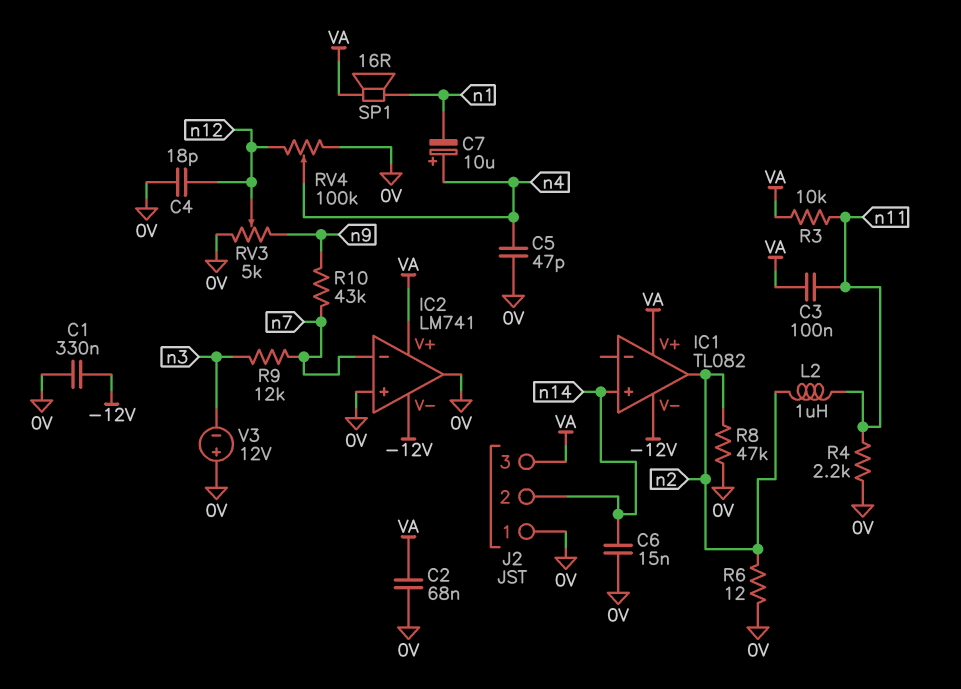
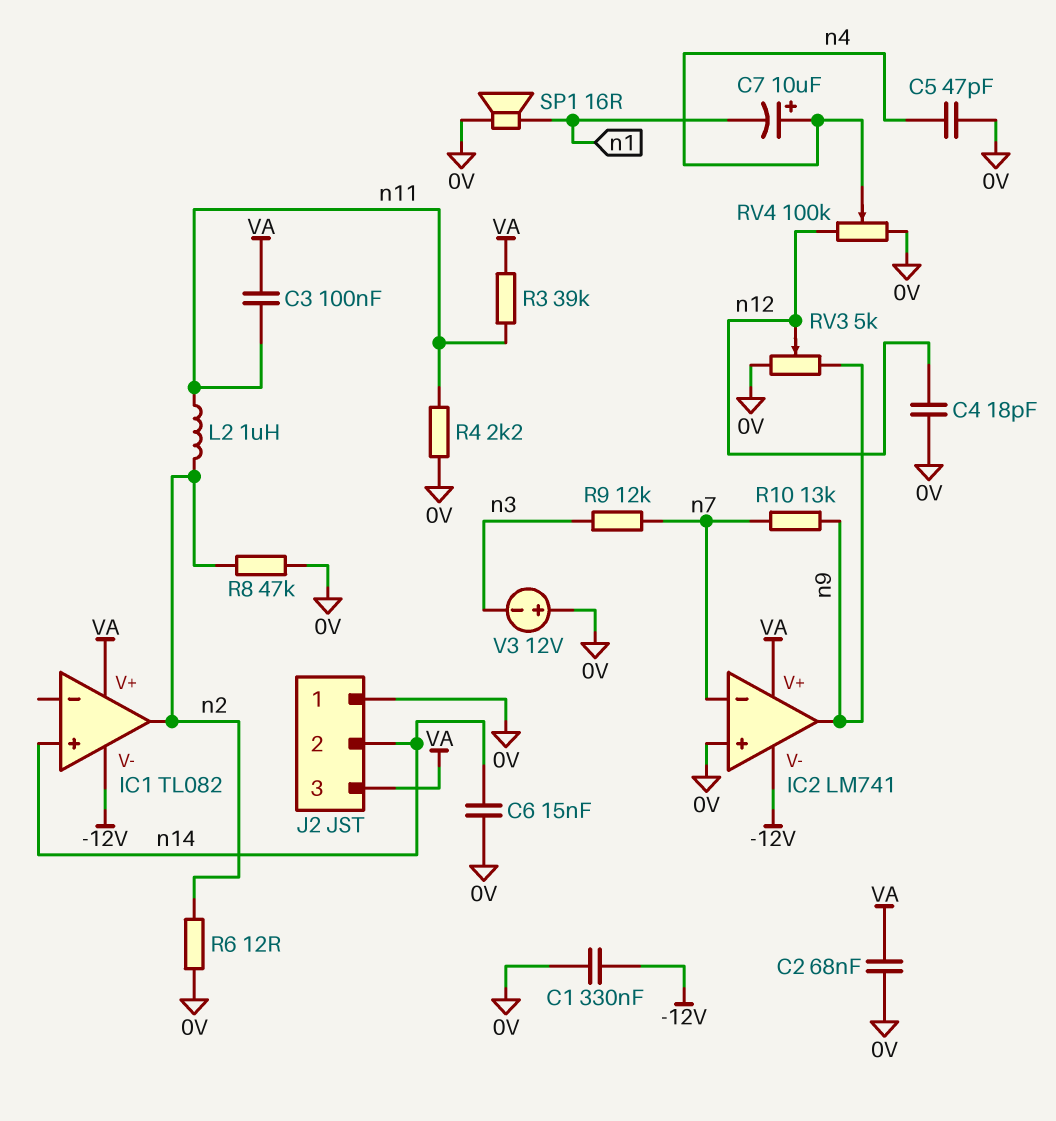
IC2 pin out: 0V -> n9
R3: 10k (VA, n11) -> 39k (VA, n11)
R10: 43k (n7, n9) -> 13k (n7, n9)
SP1: speaker 16R (VA, n1) -> speaker 16R (0V, n1)

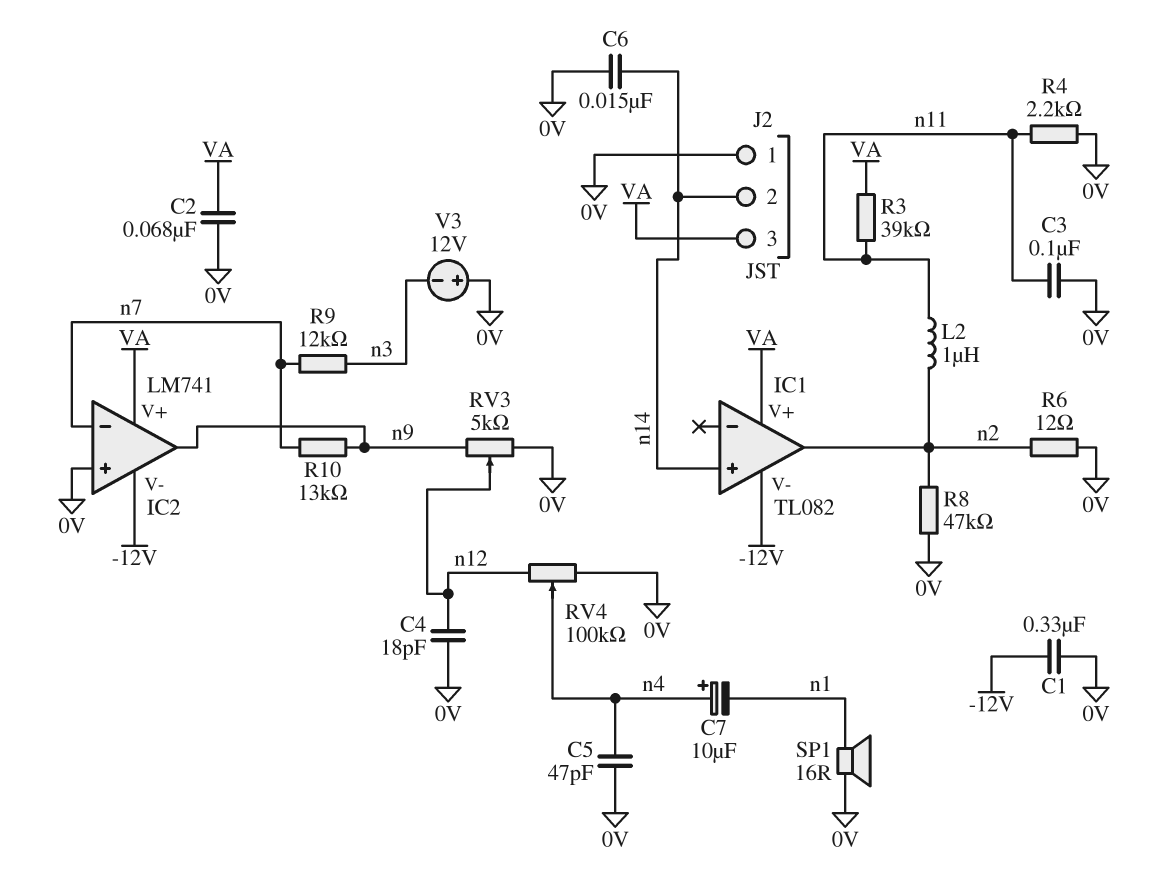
C3: 100nF (VA, n11) -> 100nF (0V, n11)

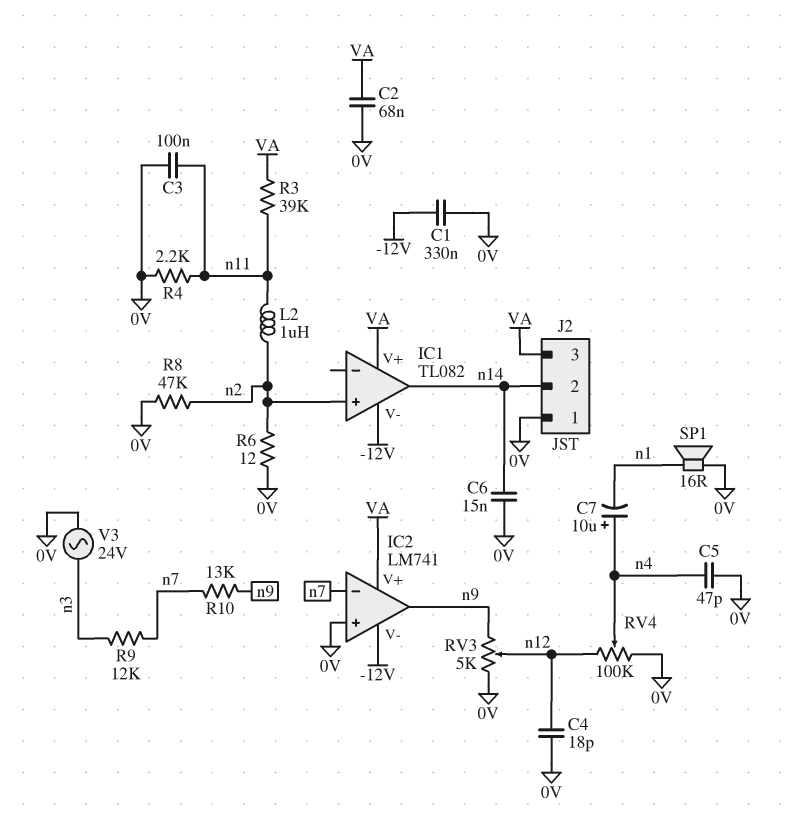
IC1 pin in+: n14 -> n2
IC1 pin out: n2 -> n14
V3: 12V (plus 0V, minus n3) -> AC 24V (0V, n3)

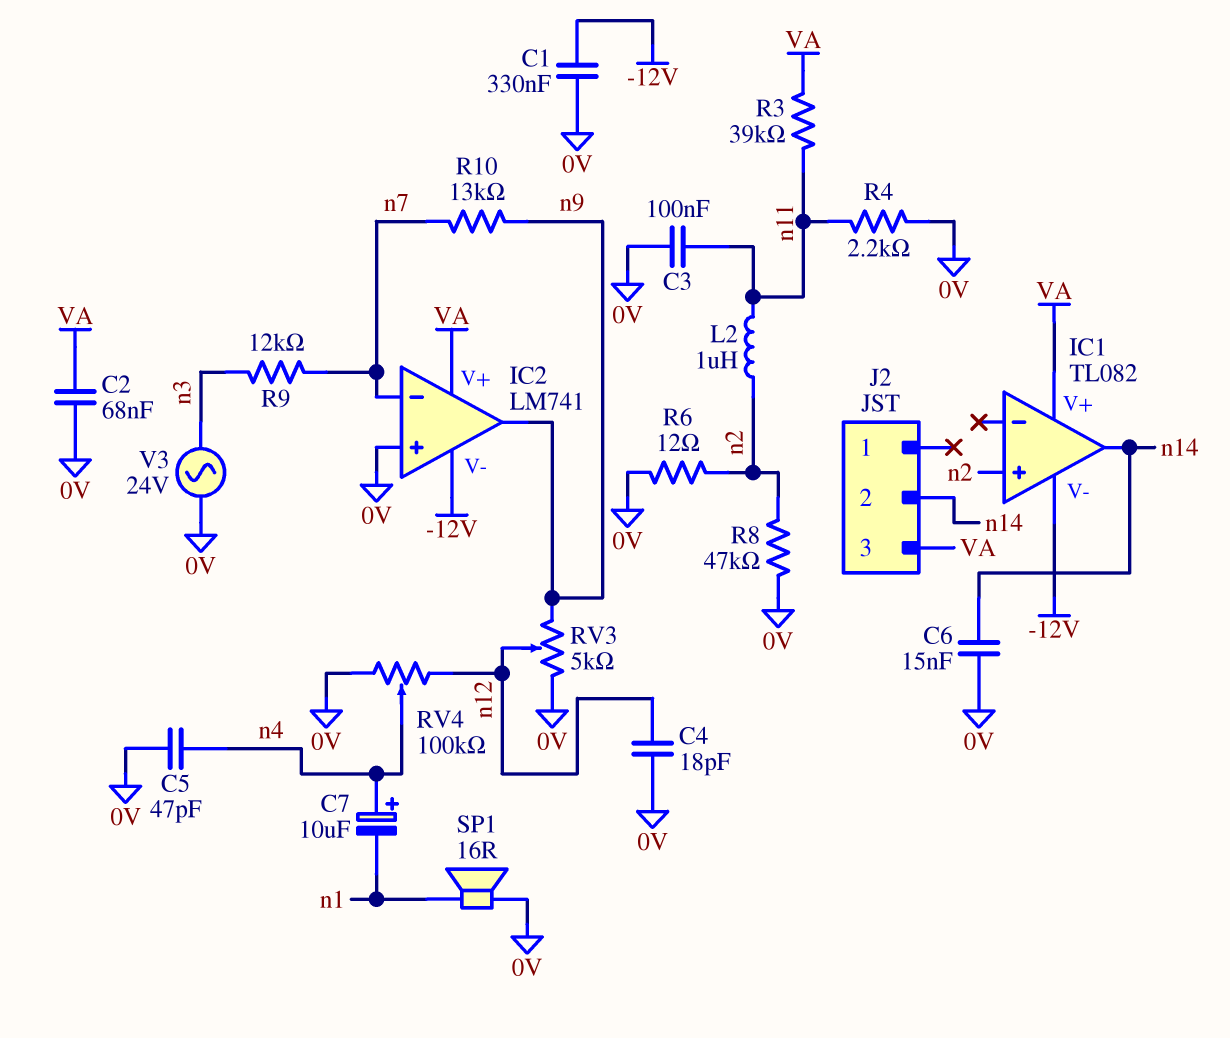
J2 pin 1: 0V -> none

